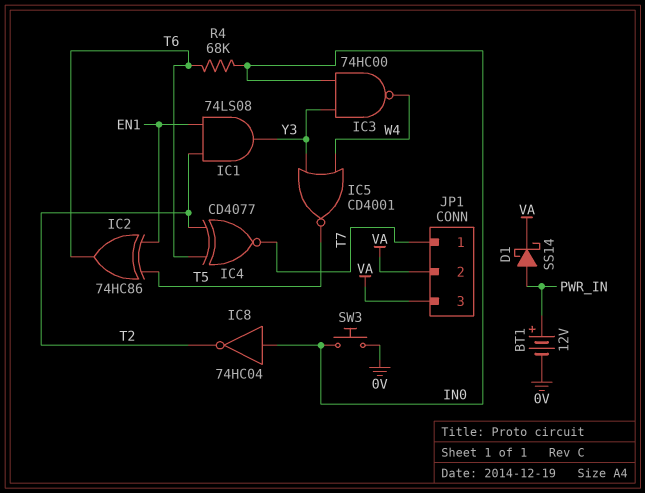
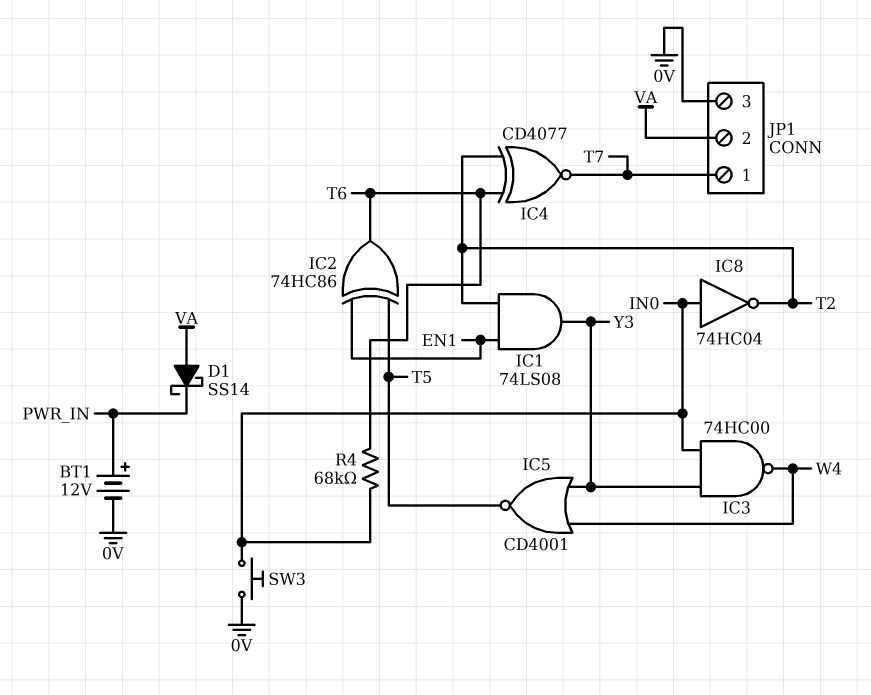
D1: schottky SS14 (A PWR_IN, K VA) -> schottky SS14 (A VA, K PWR_IN)
JP1 pin 3: VA -> 0V

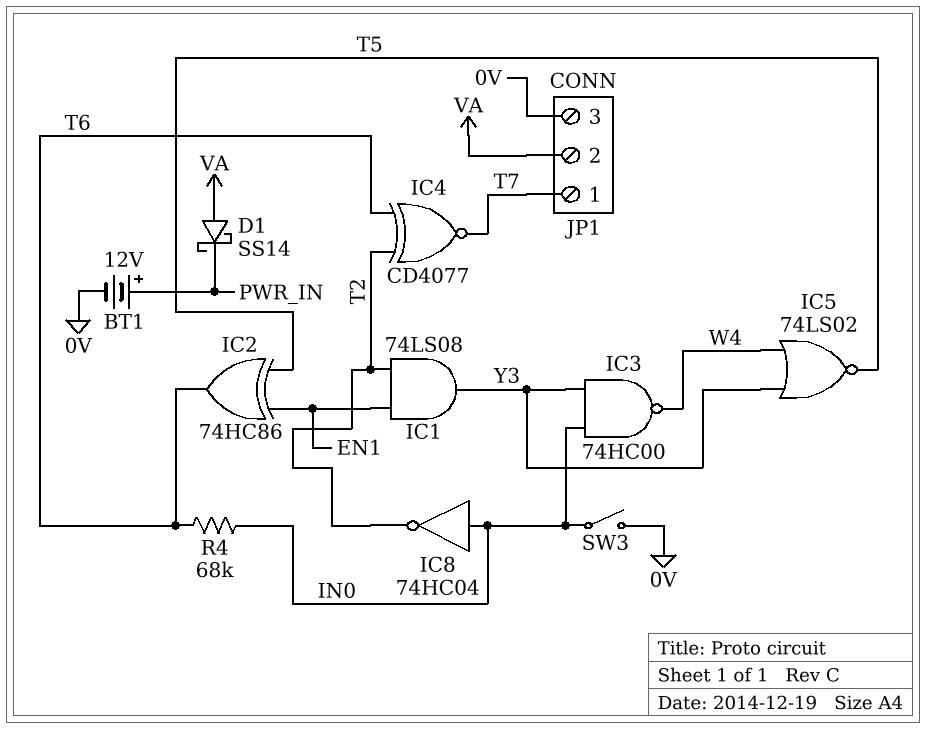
IC5: NOR CD4001 (in W4, in Y3, out T5) -> NOR 74LS02 (in W4, in Y3, out T5)
SW3: button (0V, IN0) -> switch (0V, IN0)

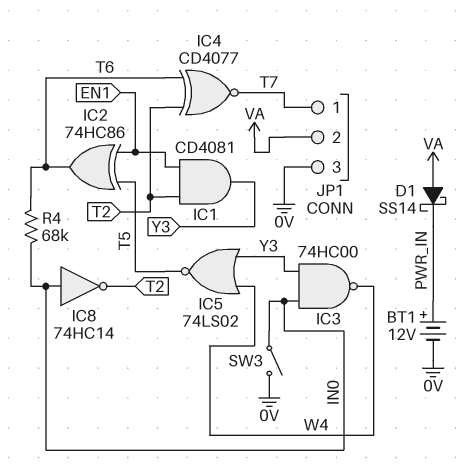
IC1: AND 74LS08 (in EN1, in T2, out Y3) -> AND CD4081 (in EN1, in T2, out Y3)
IC8: NOT 74HC04 (in IN0, out T2) -> NOT 74HC14 (in IN0, out T2)

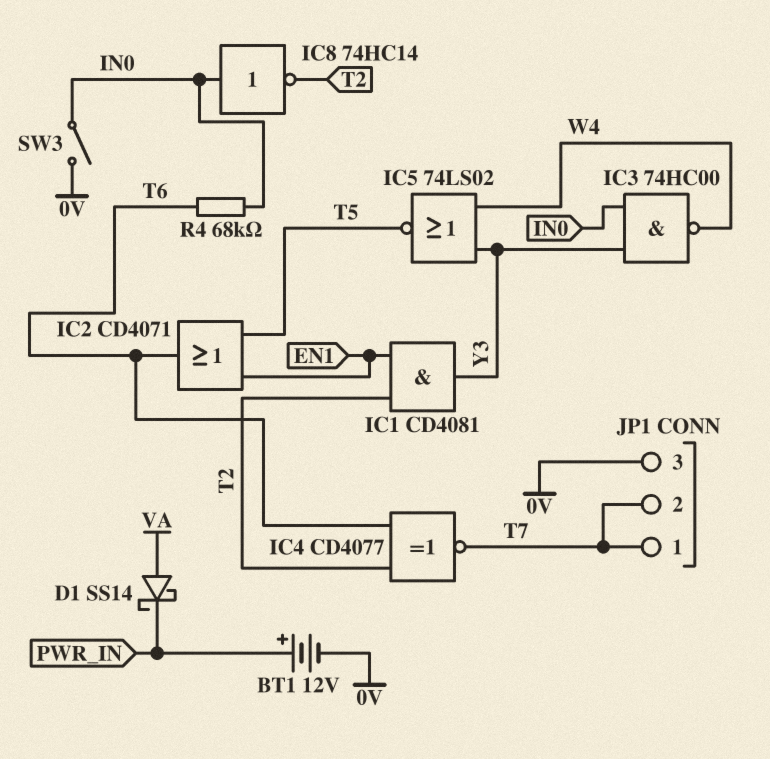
IC2: XOR 74HC86 (in EN1, in T5, out T6) -> OR CD4071 (in EN1, in T5, out T6)
JP1 pin 2: VA -> T7

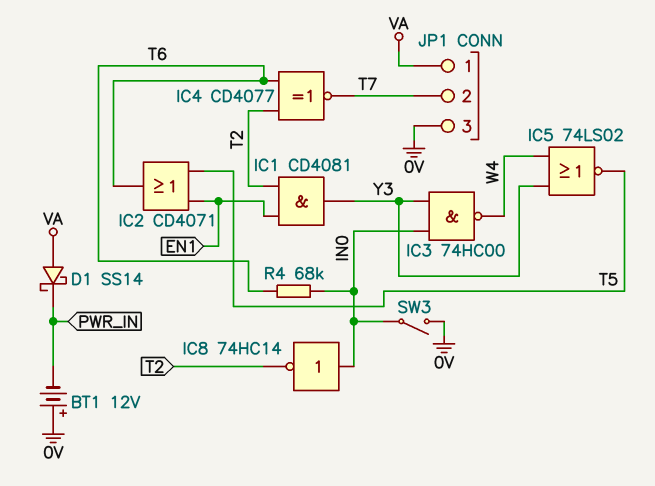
BT1: 12V (plus PWR_IN, minus 0V) -> 12V (plus 0V, minus PWR_IN)
JP1 pin 1: T7 -> VA

